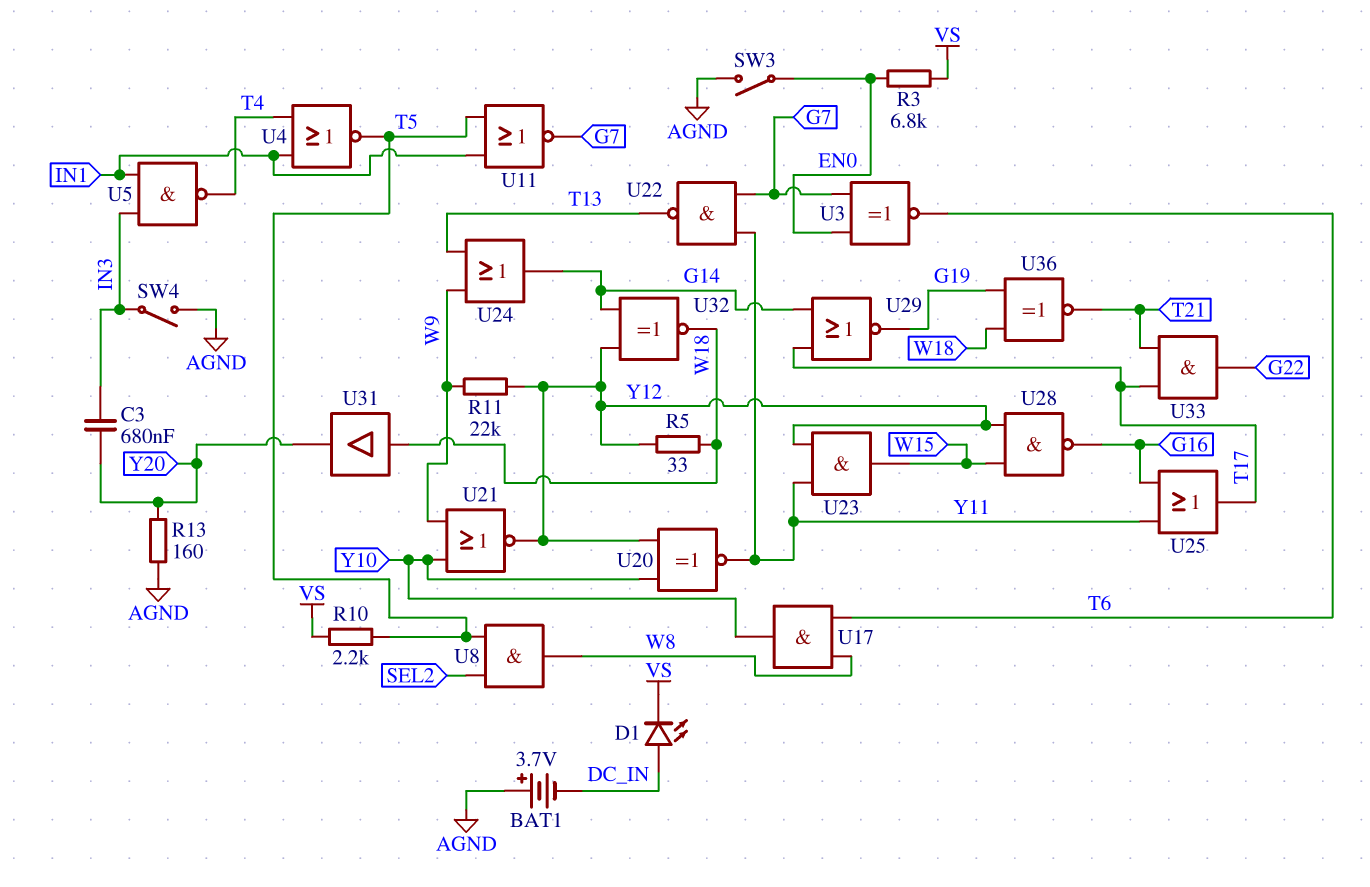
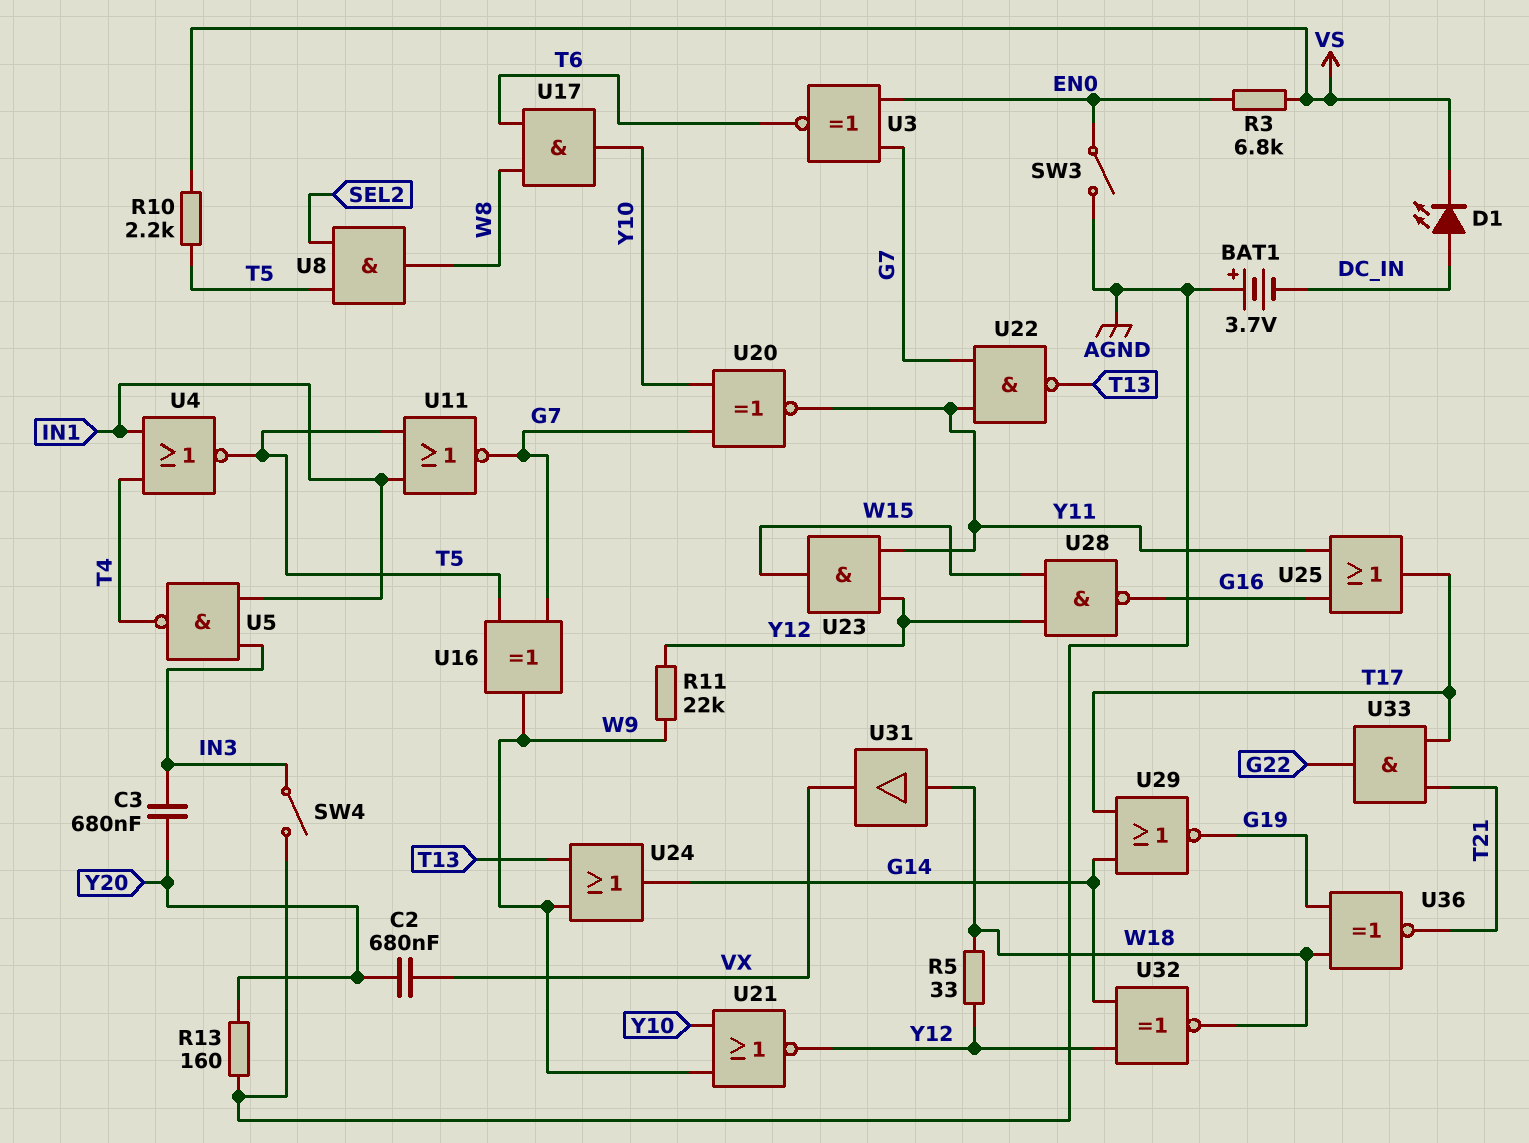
C2: none -> 680nF (VX, Y20)
U16: none -> XOR (in G7, in T5, out W9)
U20: XNOR (in Y10, in Y12, out Y11) -> XNOR (in G7, in Y10, out Y11)
U31: buffer (in W18, out Y20) -> buffer (in W18, out VX)

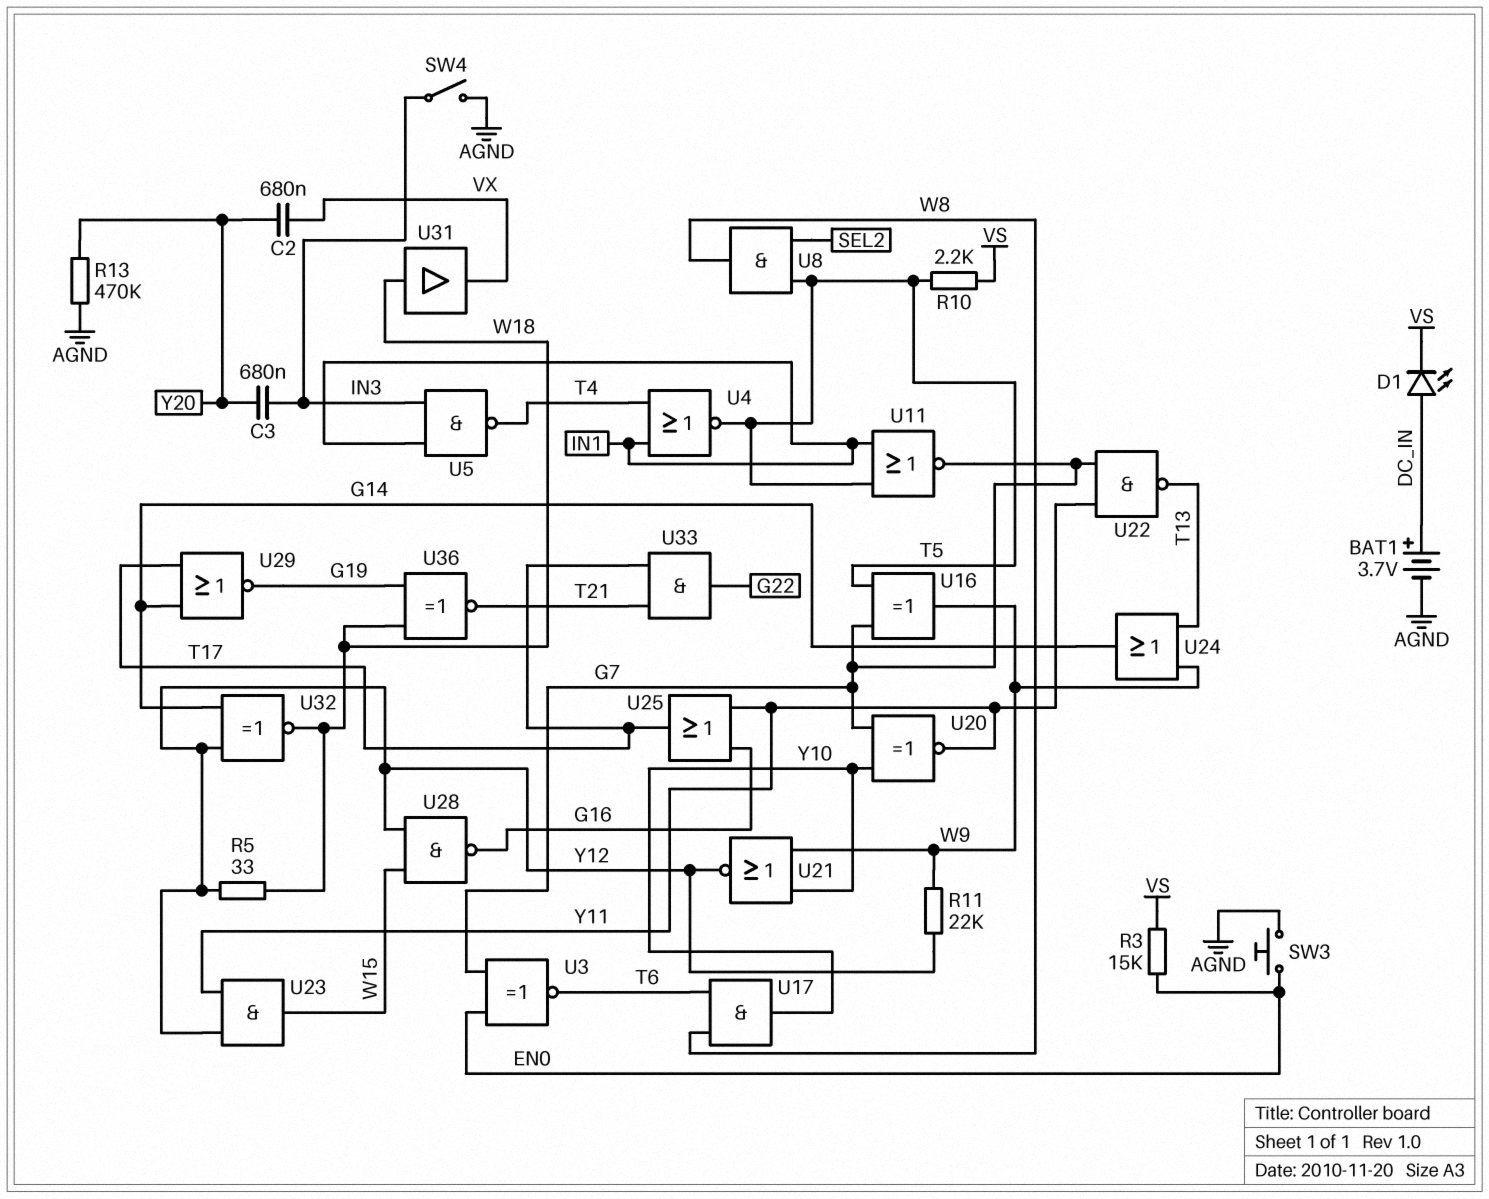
BAT1: 3.7V (plus AGND, minus DC_IN) -> 3.7V (plus DC_IN, minus AGND)
R3: 6.8k (EN0, VS) -> 15k (EN0, VS)
R13: 160 (AGND, Y20) -> 470k (AGND, Y20)
SW3: switch (AGND, EN0) -> button (AGND, EN0)

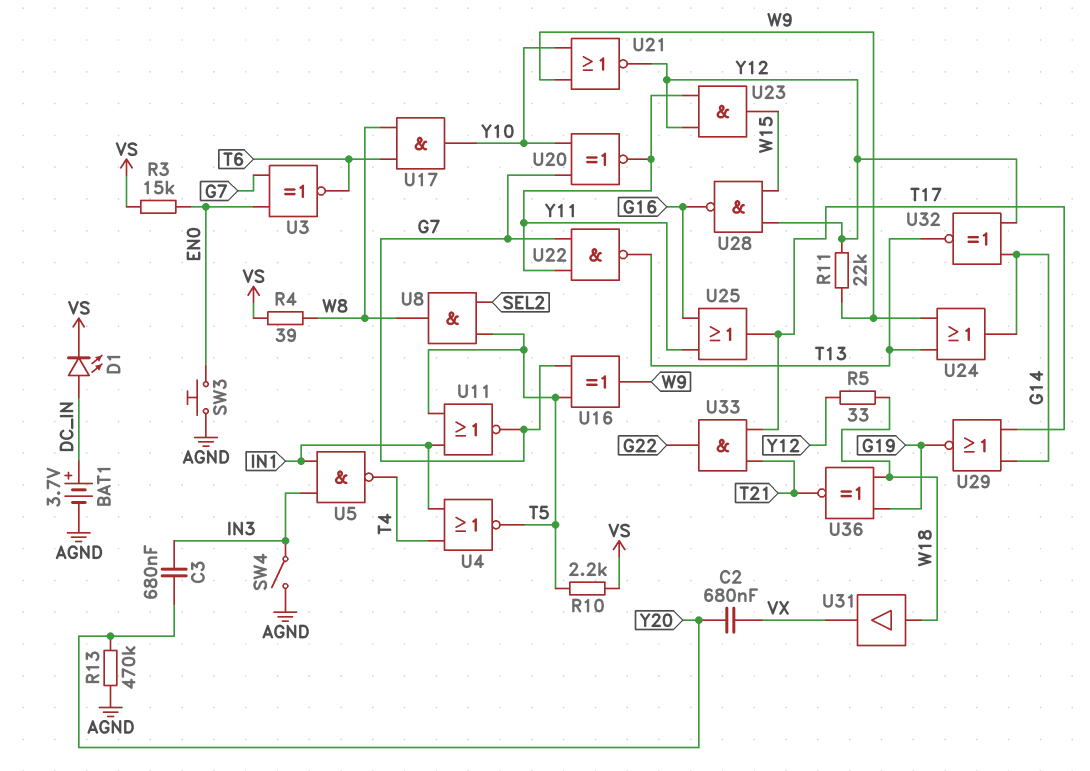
R4: none -> 39 (VS, W8)
U32: XNOR (in G14, in Y12, out W18) -> XNOR (in G14, in Y12, out T13)

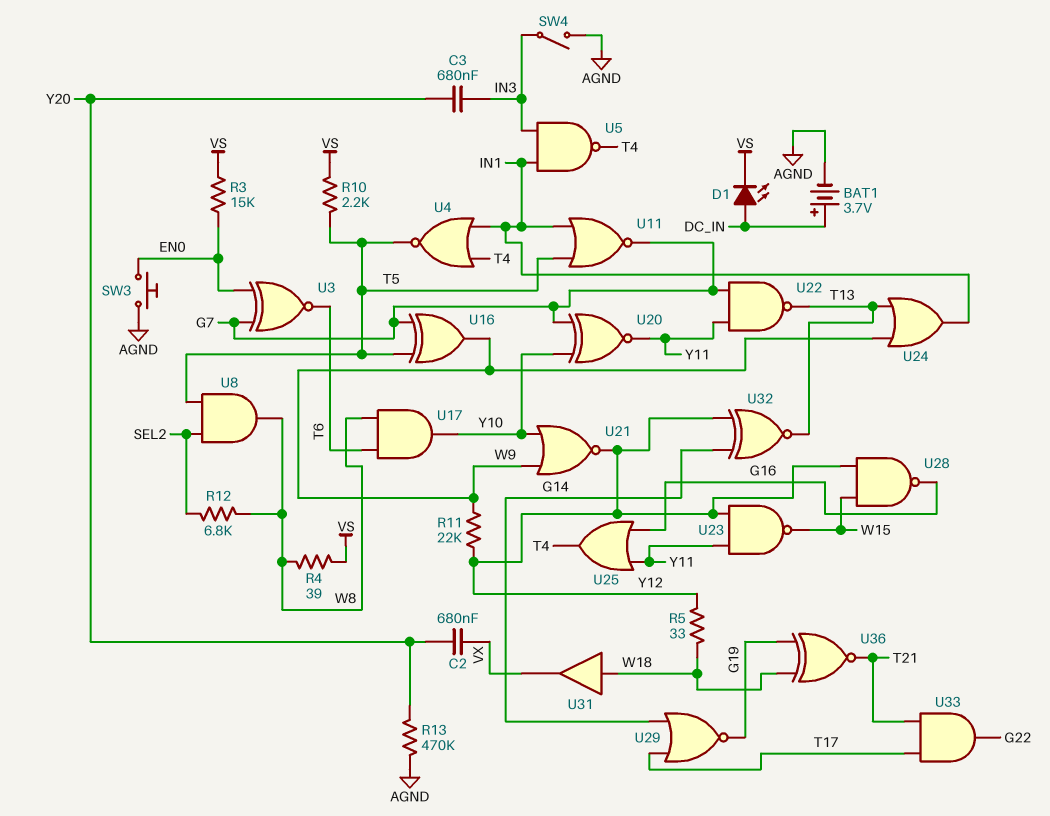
R12: none -> 6.8k (SEL2, W8)
U23: AND (in Y11, in Y12, out W15) -> NAND (in Y11, in Y12, out W15)
U24: OR (in T13, in W9, out G14) -> OR (in T13, in W9, out IN1)
U25: OR (in G16, in Y11, out T17) -> OR (in G16, in Y11, out T4)

